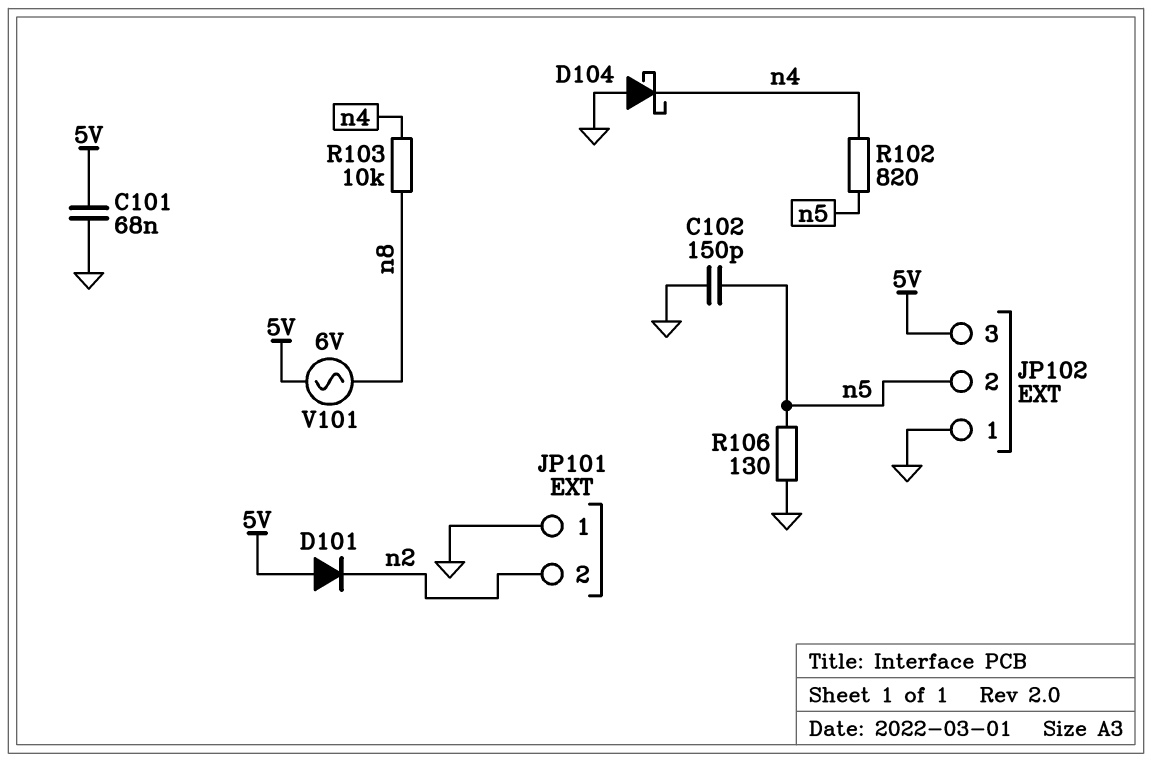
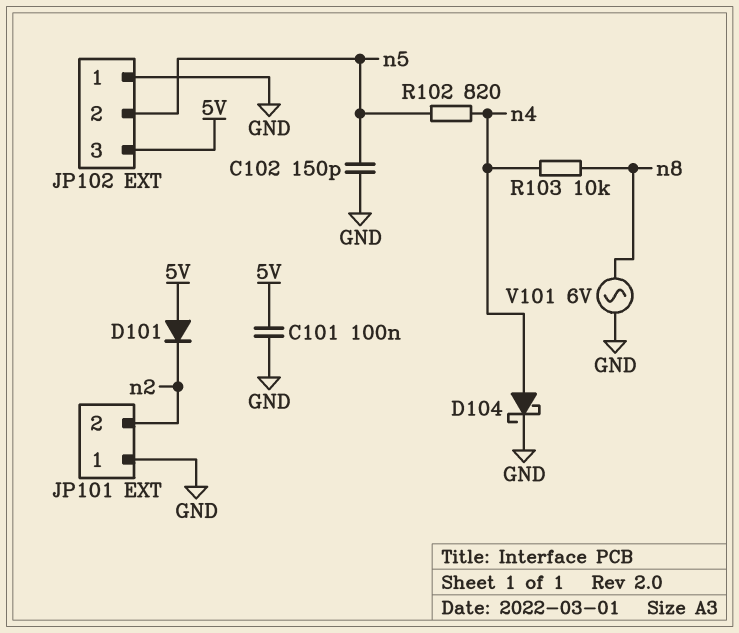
C101: 68nF (5V, GND) -> 100nF (5V, GND)
D104: schottky (A GND, K n4) -> schottky (A n4, K GND)
R106: 130 (GND, n5) -> none
V101: AC 6V (5V, n8) -> AC 6V (GND, n8)

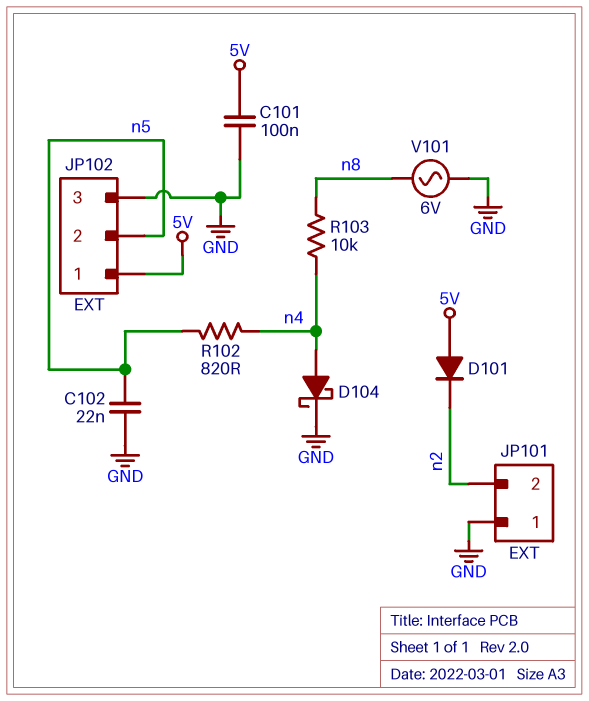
C102: 150pF (GND, n5) -> 22nF (GND, n5)
JP102 pin 1: GND -> 5V
JP102 pin 3: 5V -> GND

